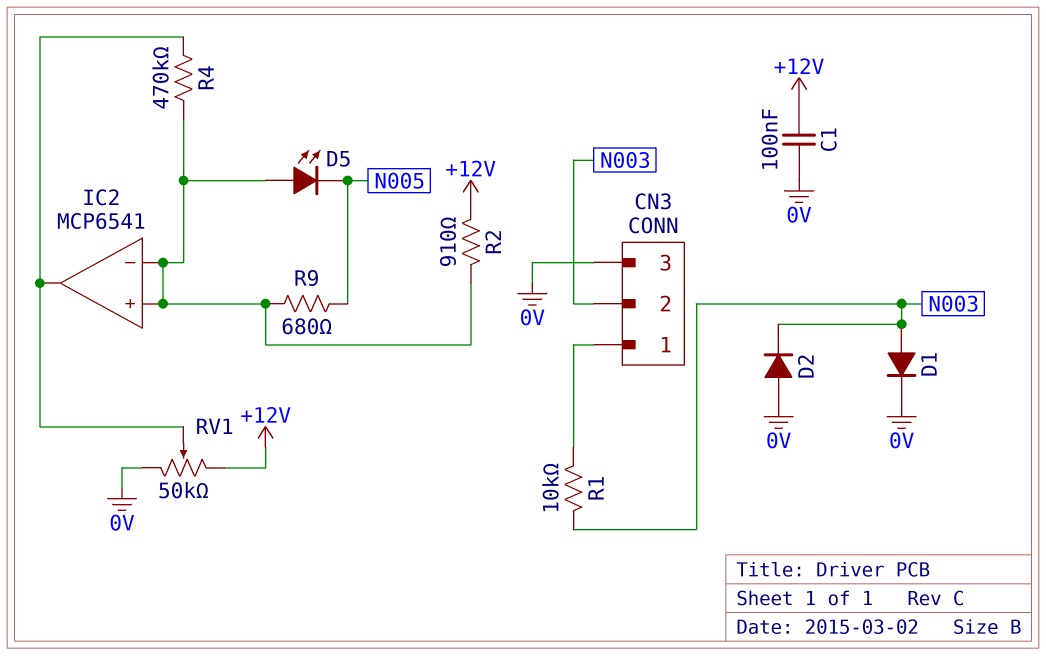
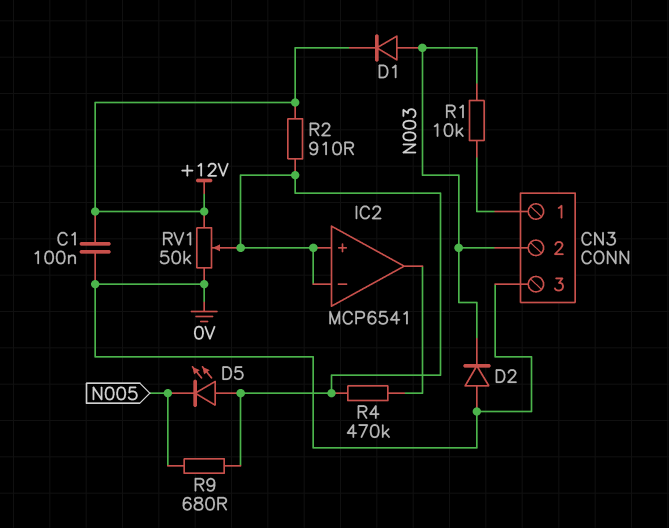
D1: diode (A N003, K 0V) -> diode (A N003, K +12V)
RV1: 50k (+12V, 0V, wiper IC2/out) -> 50k (+12V, 0V, wiper IC2/in+)

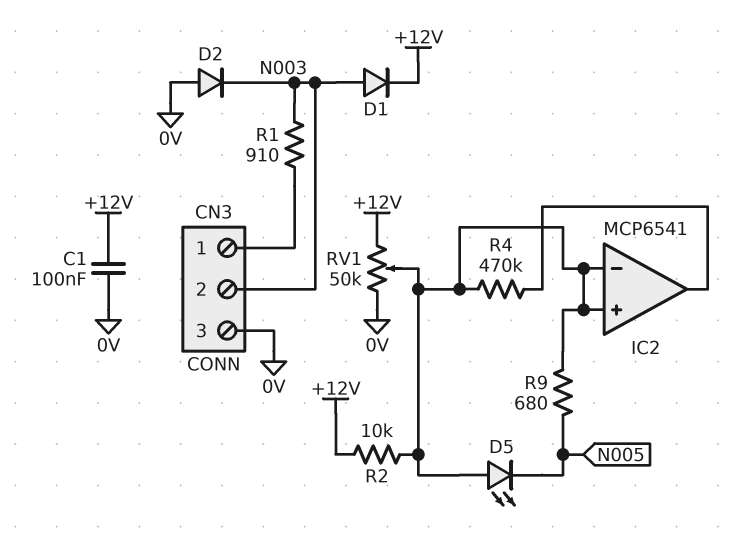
R1: 10k (CN3/1, N003) -> 910 (CN3/1, N003)
R2: 910 (+12V, IC2/in+) -> 10k (+12V, IC2/in+)

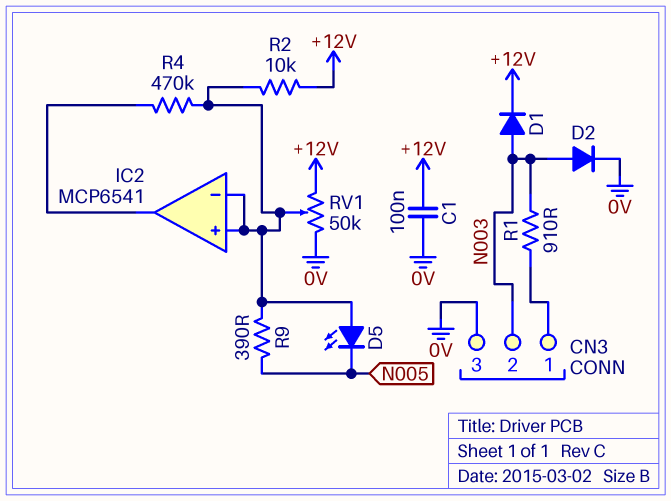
D2: diode (A 0V, K N003) -> diode (A N003, K 0V)
R9: 680 (IC2/in+, N005) -> 390 (IC2/in+, N005)

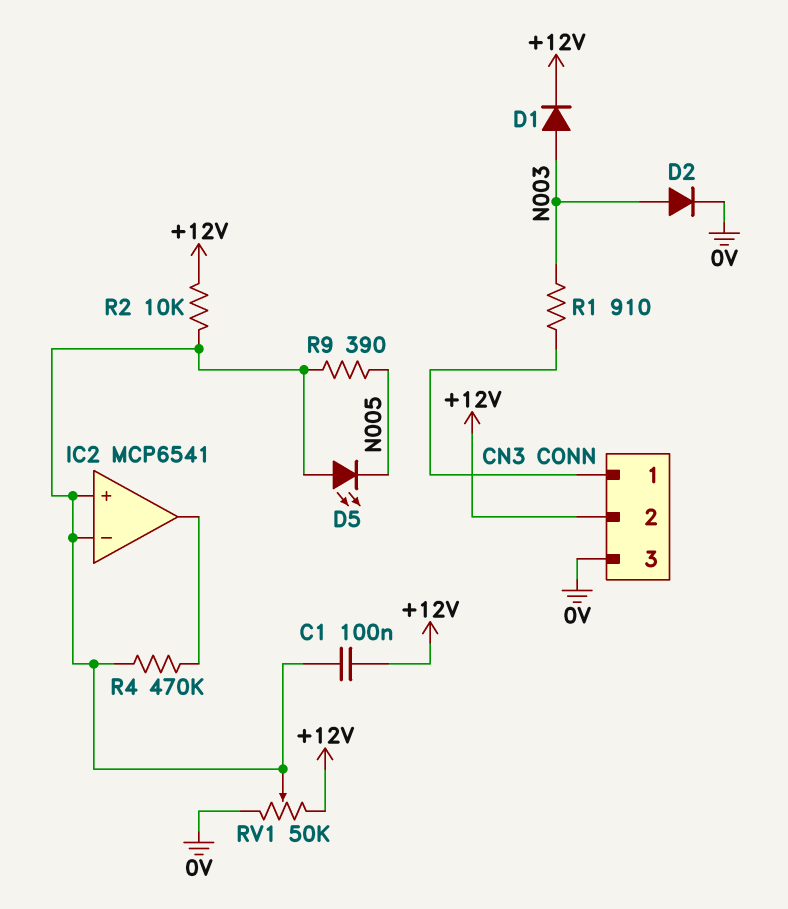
C1: 100nF (+12V, 0V) -> 100nF (+12V, IC2/in+)
CN3 pin 2: N003 -> +12V

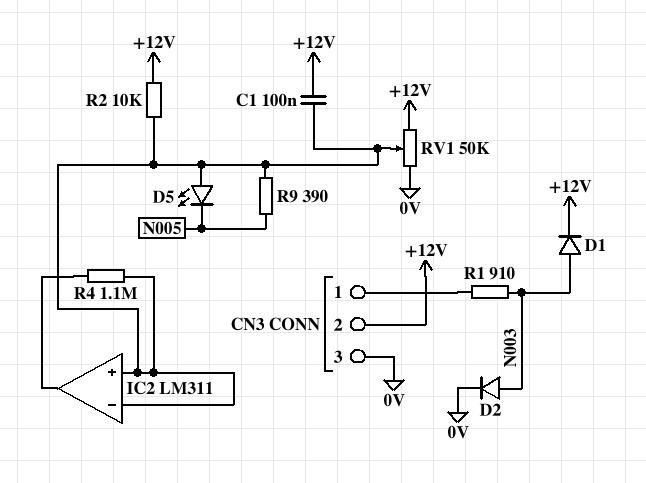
IC2: MCP6541 -> LM311
R4: 470k (IC2/in+, IC2/out) -> 1.1M (IC2/in+, IC2/out)

